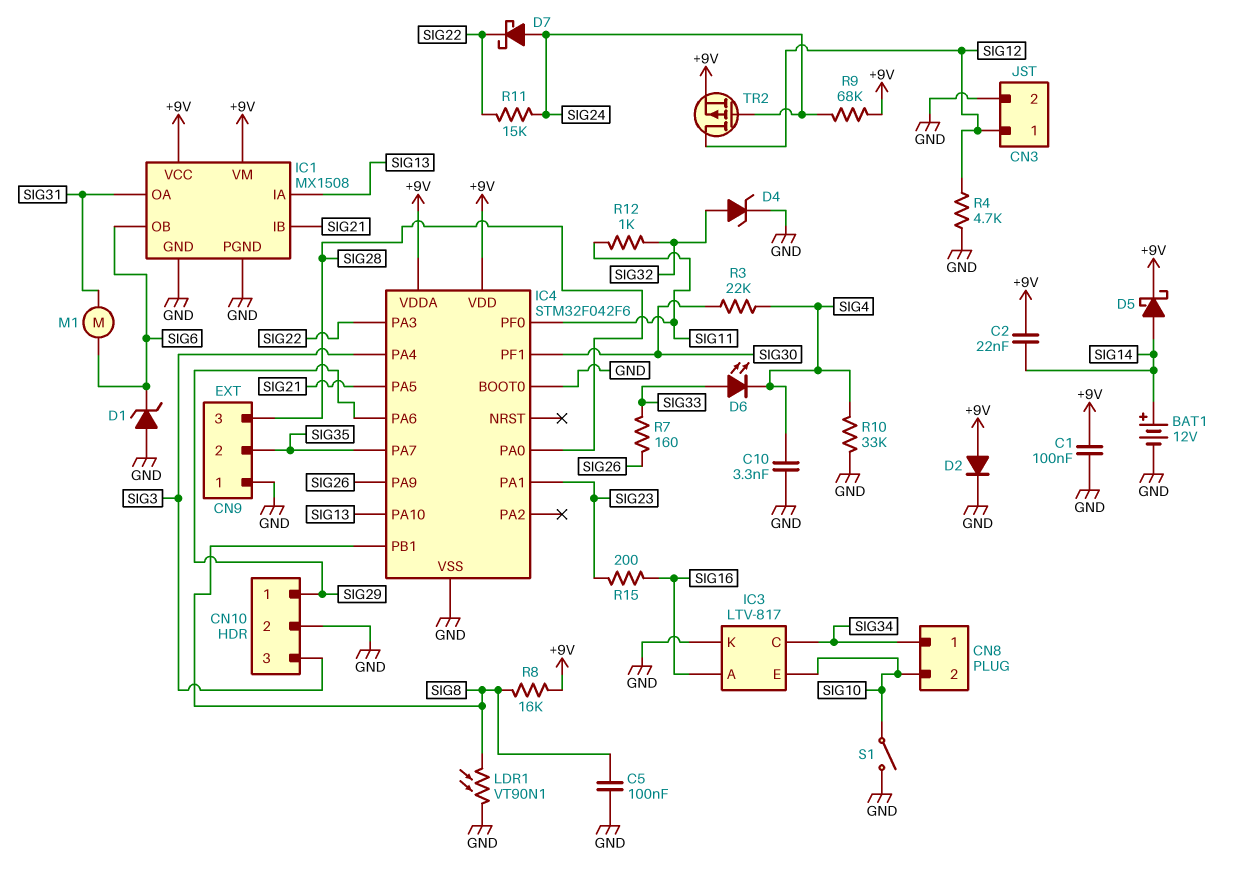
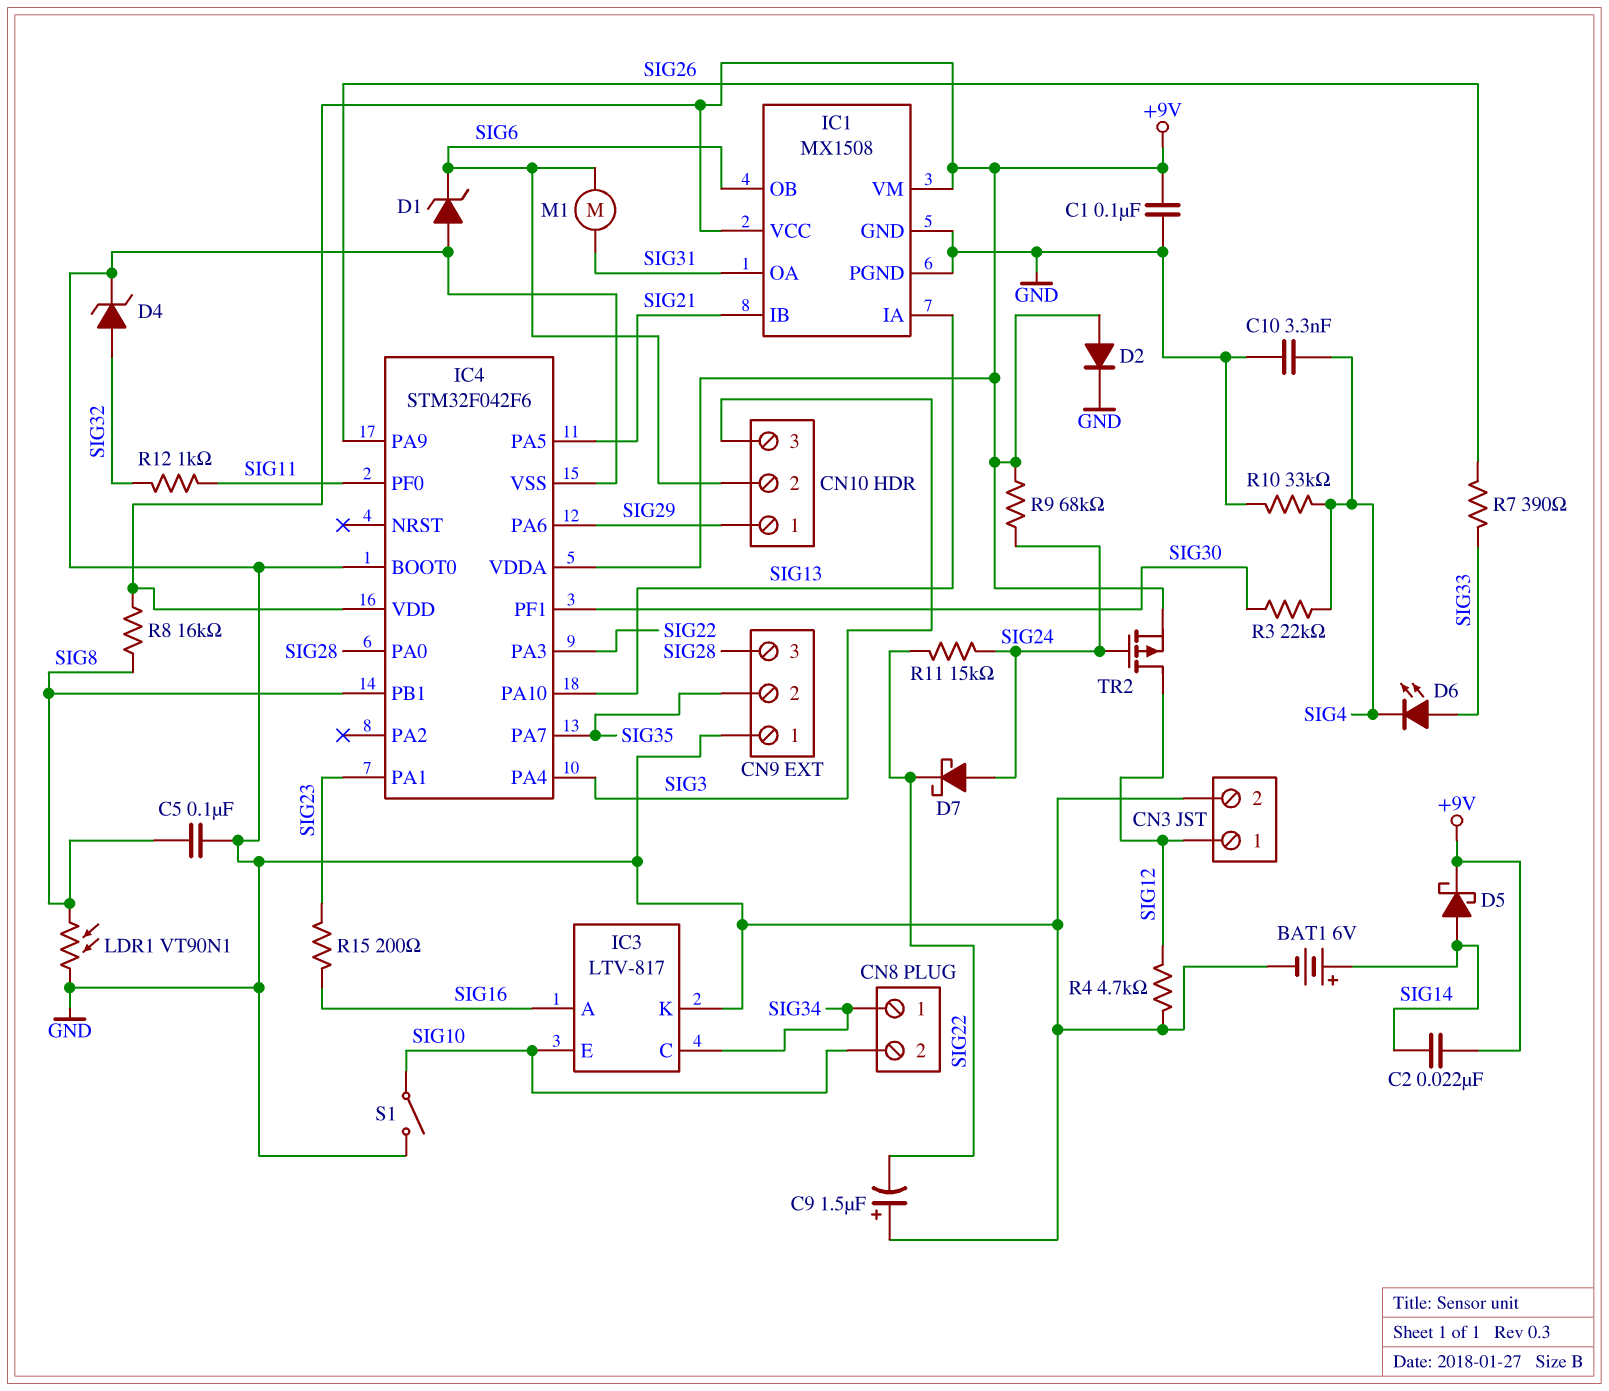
BAT1: 12V (plus SIG14, minus GND) -> 6V (plus SIG14, minus GND)
C9: none -> 1.5uF (plus GND, minus SIG22)
CN10 pin 2: GND -> SIG6
R7: 160 (SIG26, SIG33) -> 390 (SIG26, SIG33)

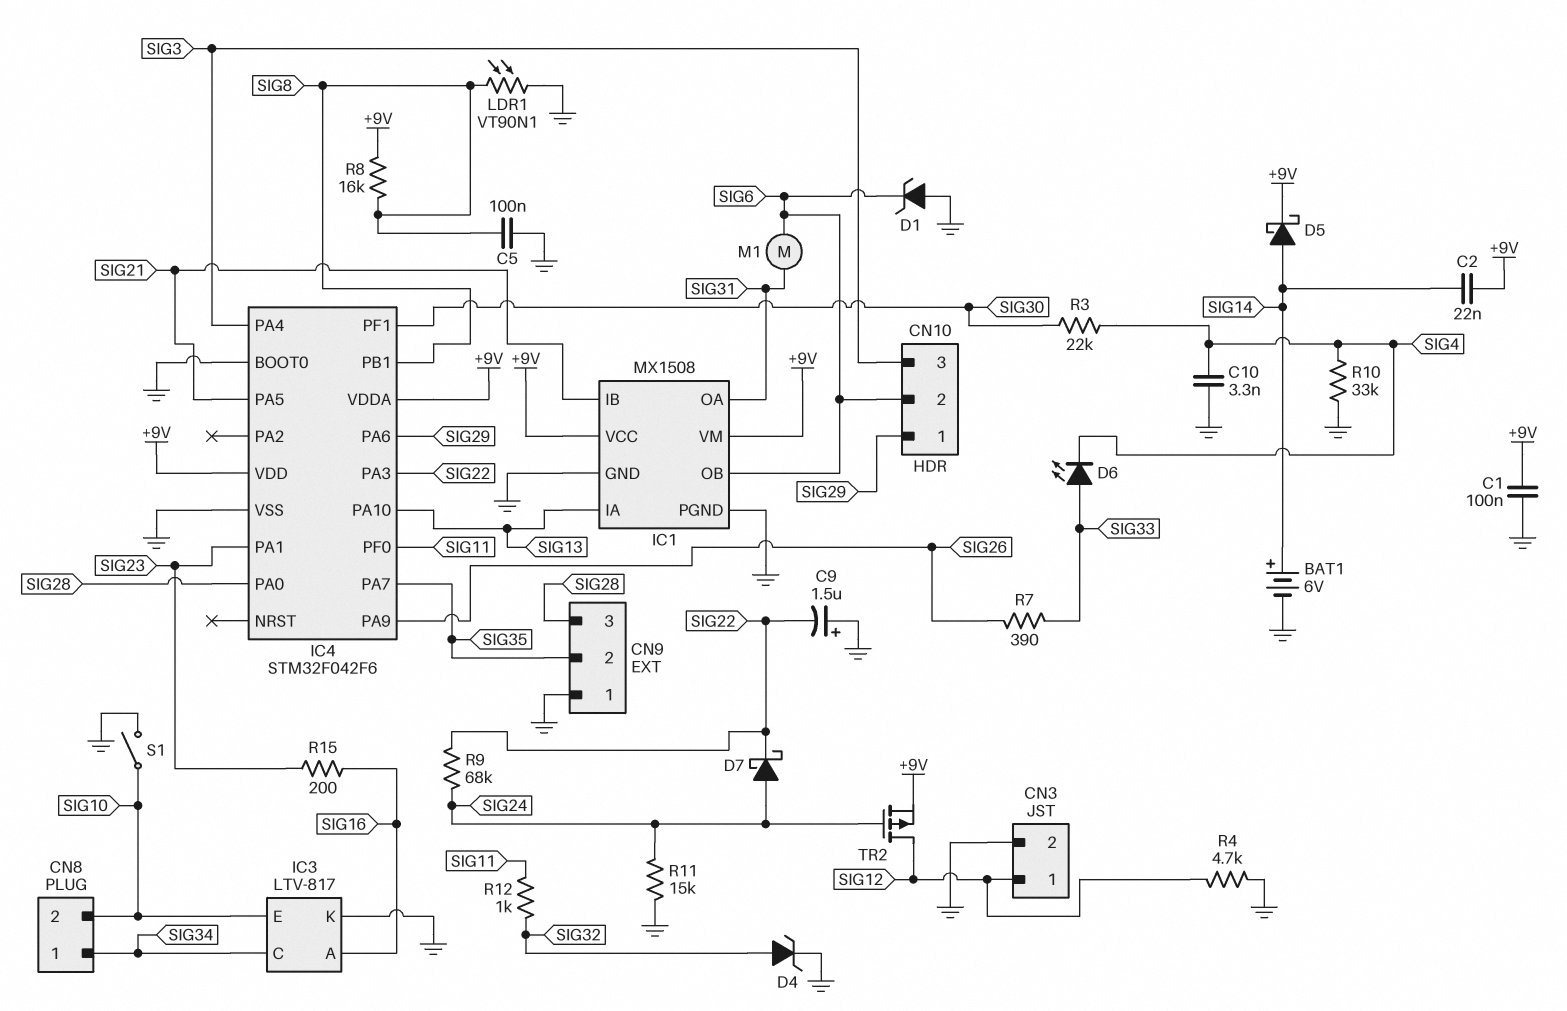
D2: diode (A +9V, K GND) -> none
R9: 68k (+9V, SIG24) -> 68k (SIG22, SIG24)
R11: 15k (SIG22, SIG24) -> 15k (GND, SIG24)

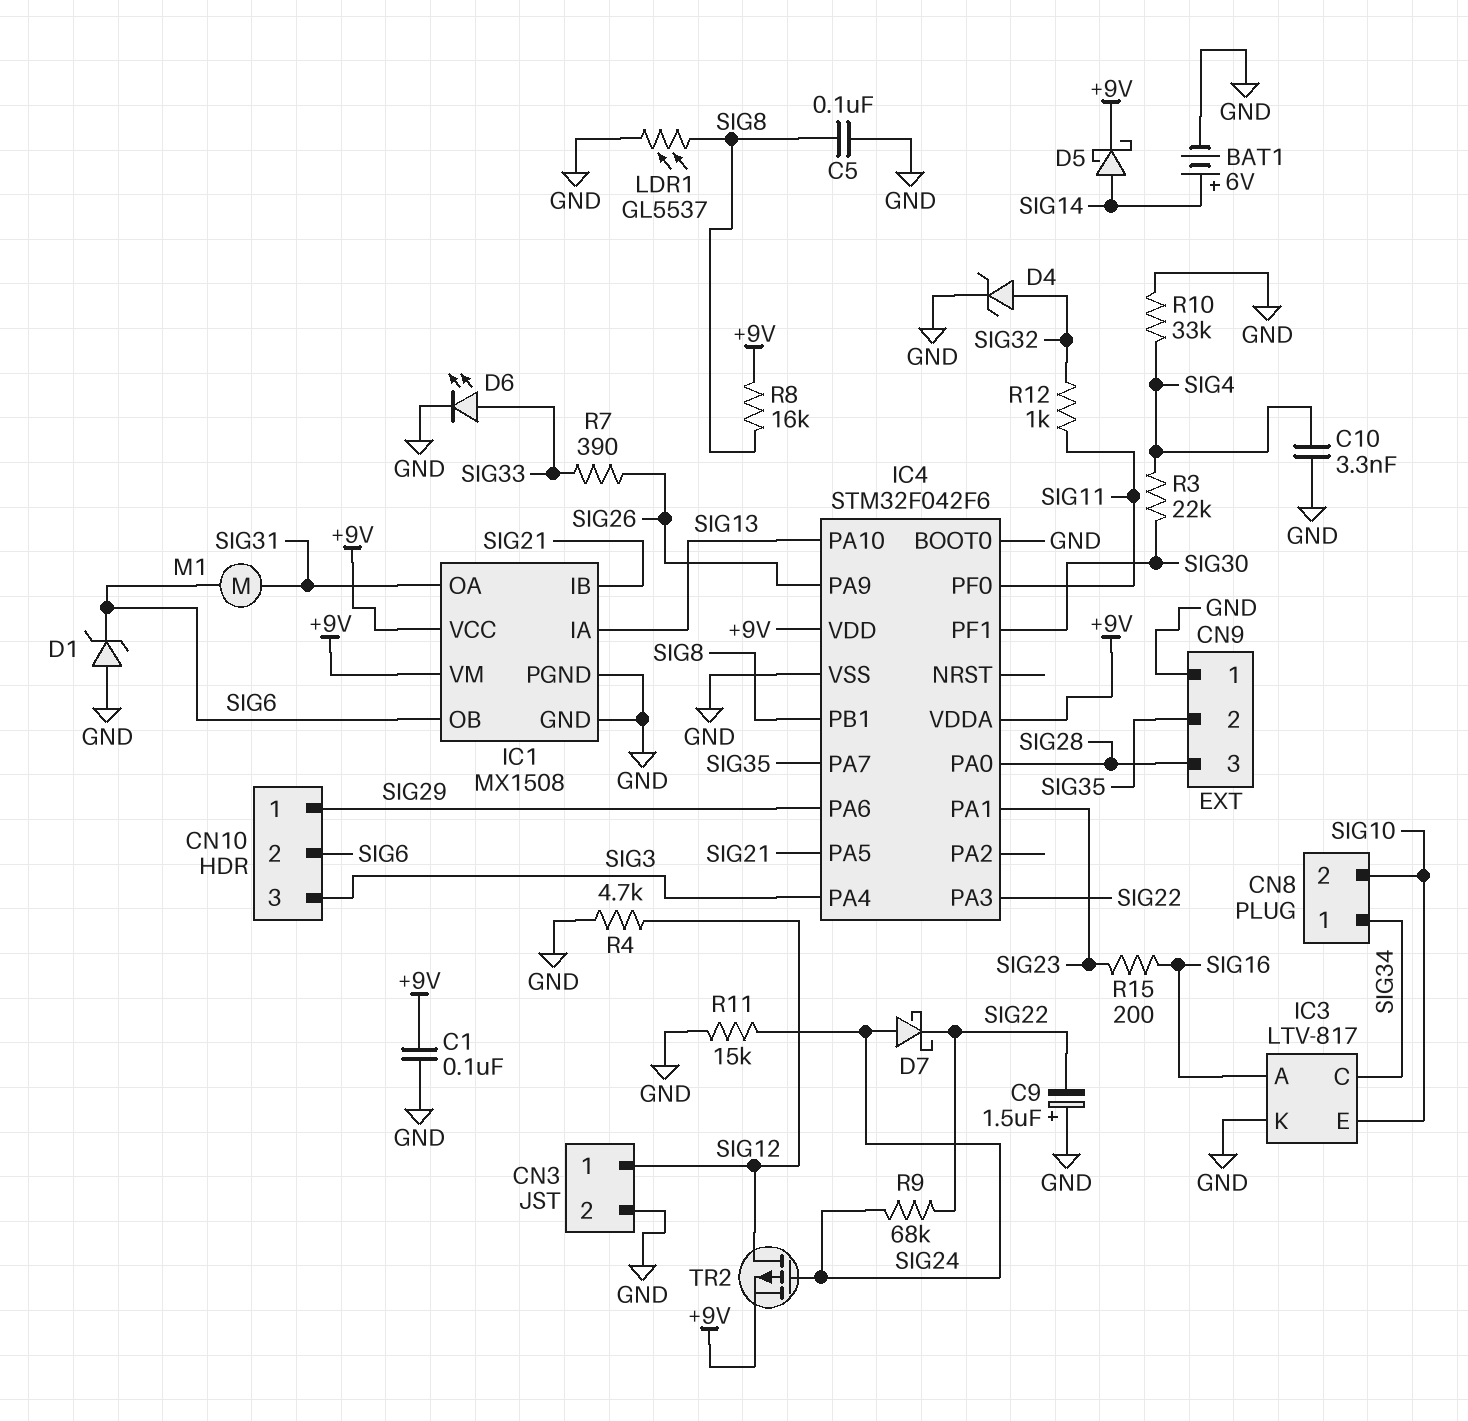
C2: 22nF (+9V, SIG14) -> none
D6: LED (A SIG33, K SIG4) -> LED (A SIG33, K GND)
LDR1: VT90N1 (GND, SIG8) -> GL5537 (GND, SIG8)
S1: switch (GND, SIG10) -> none

